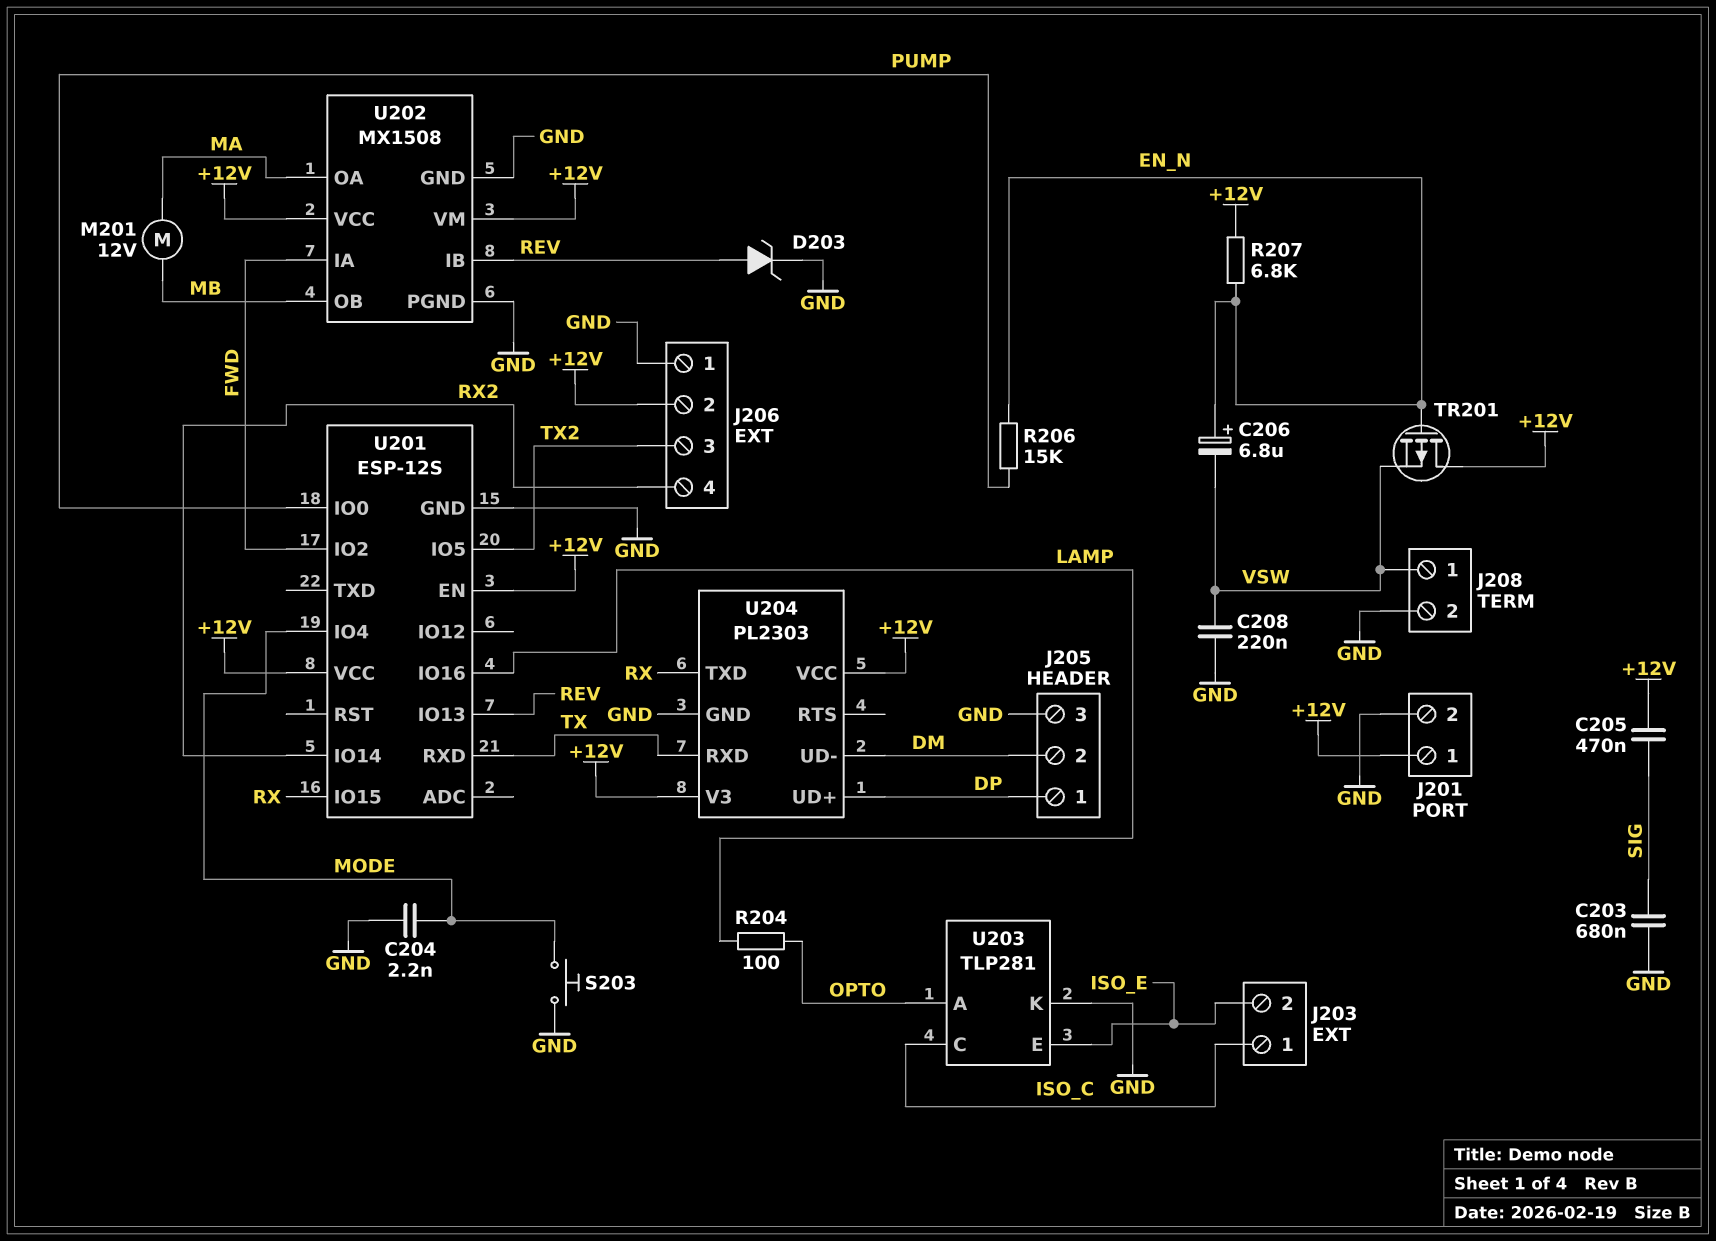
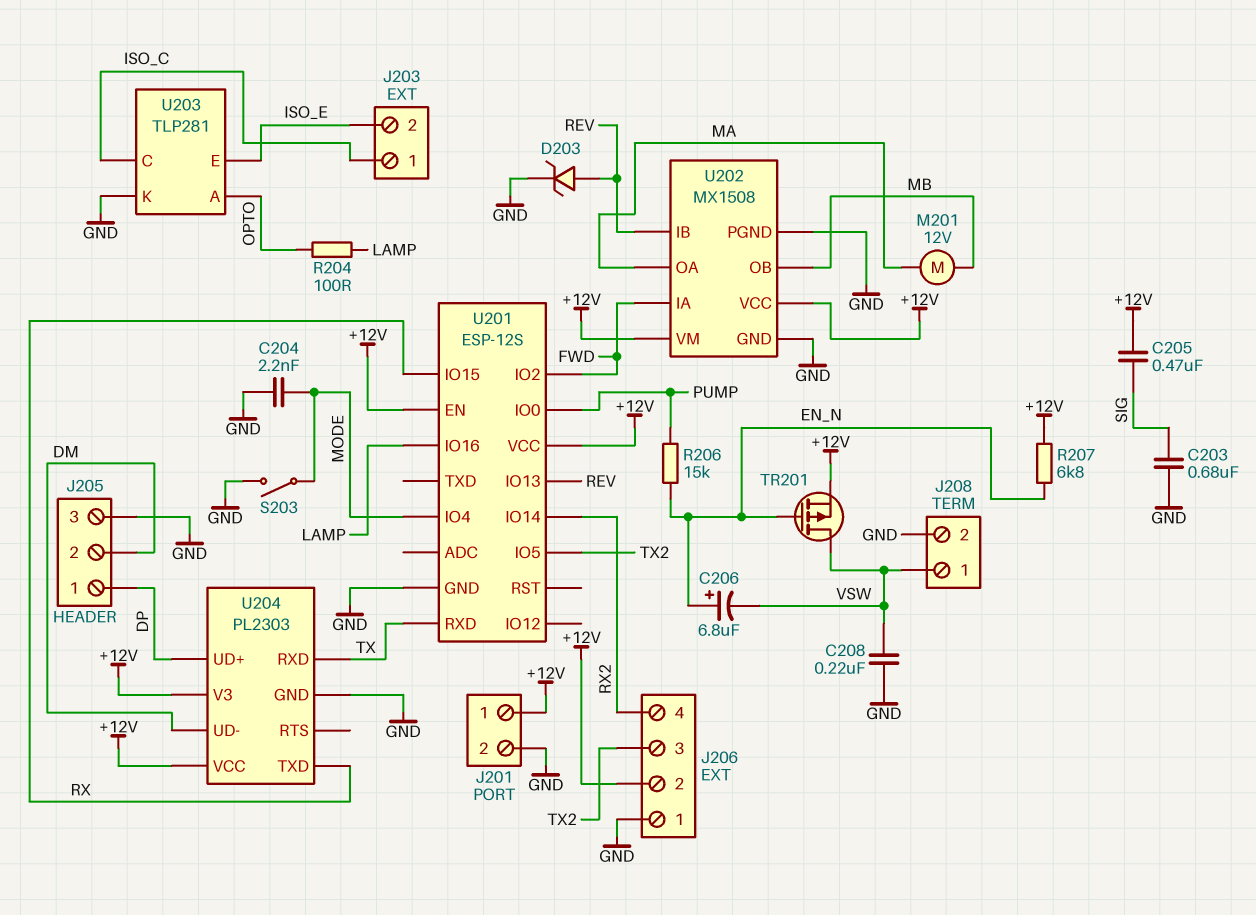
S203: button (GND, MODE) -> switch (GND, MODE)
TR201: PMOS (G EN_N, D +12V, S VSW) -> PMOS (G EN_N, D VSW, S +12V)

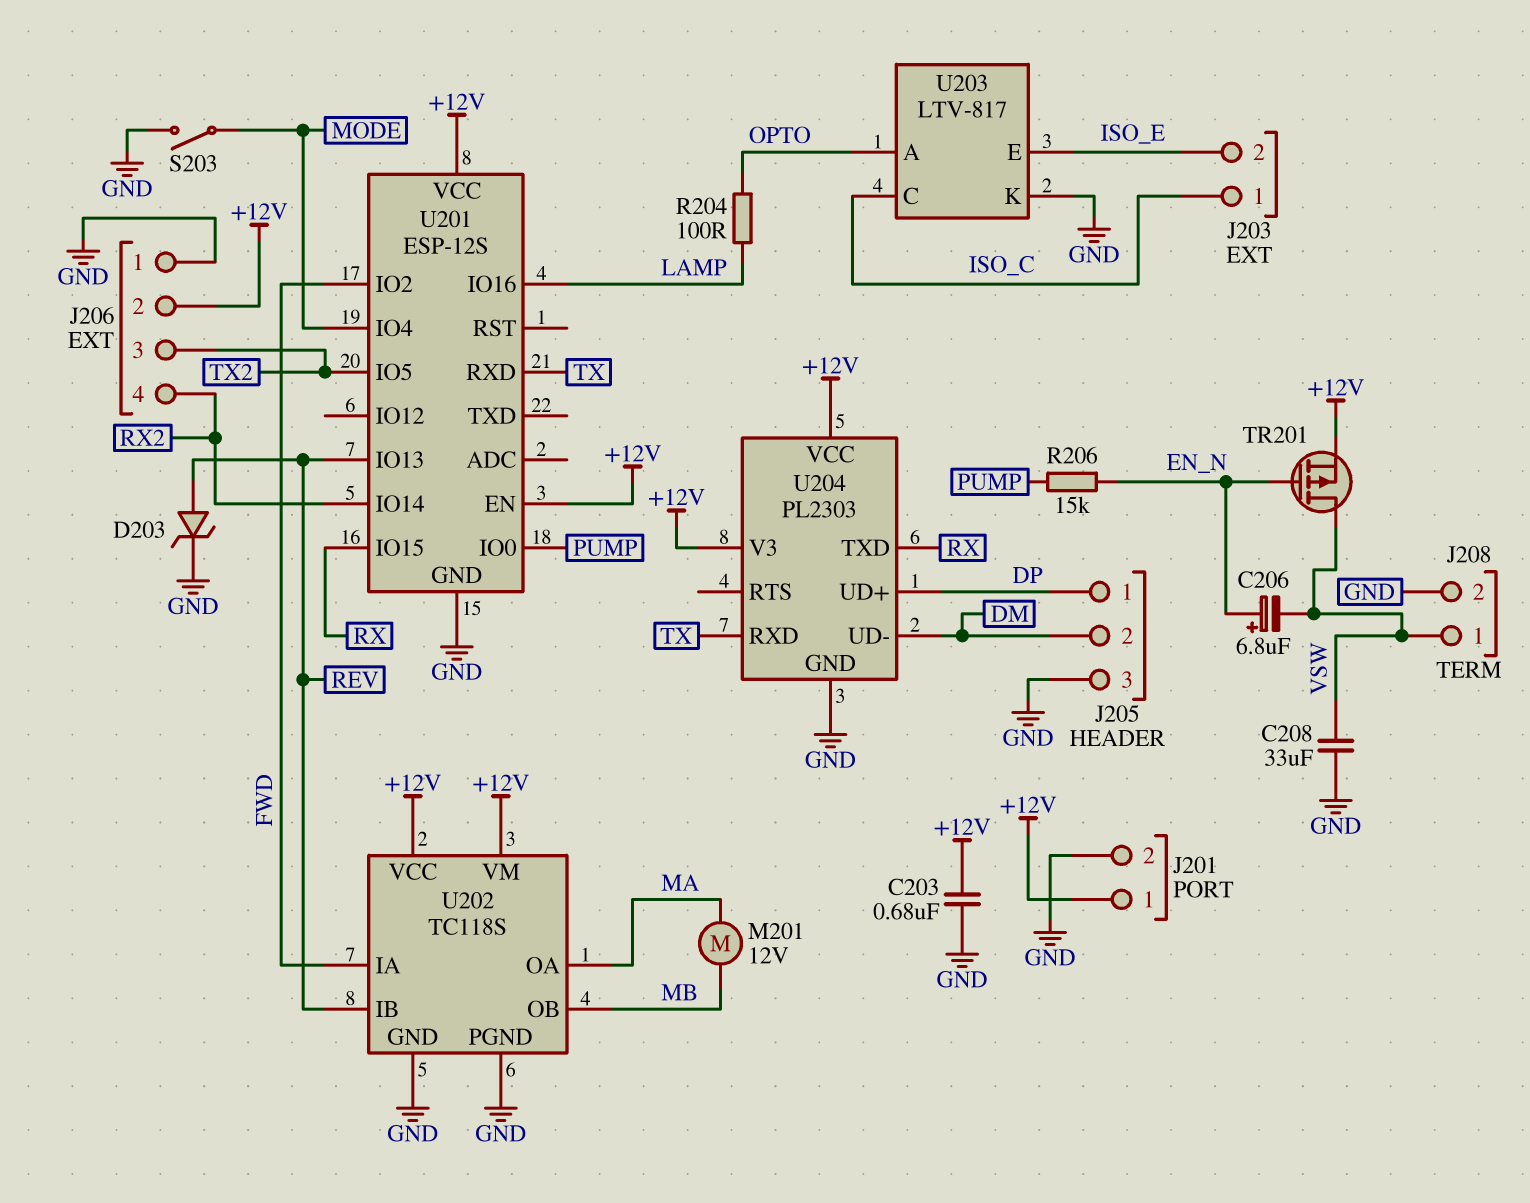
C203: 680nF (GND, SIG) -> 680nF (+12V, GND)
C204: 2.2nF (GND, MODE) -> none
C205: 470nF (+12V, SIG) -> none
C208: 220nF (GND, VSW) -> 33uF (GND, VSW)
R207: 6.8k (+12V, EN_N) -> none
U202: MX1508 -> TC118S
U203: TLP281 -> LTV-817

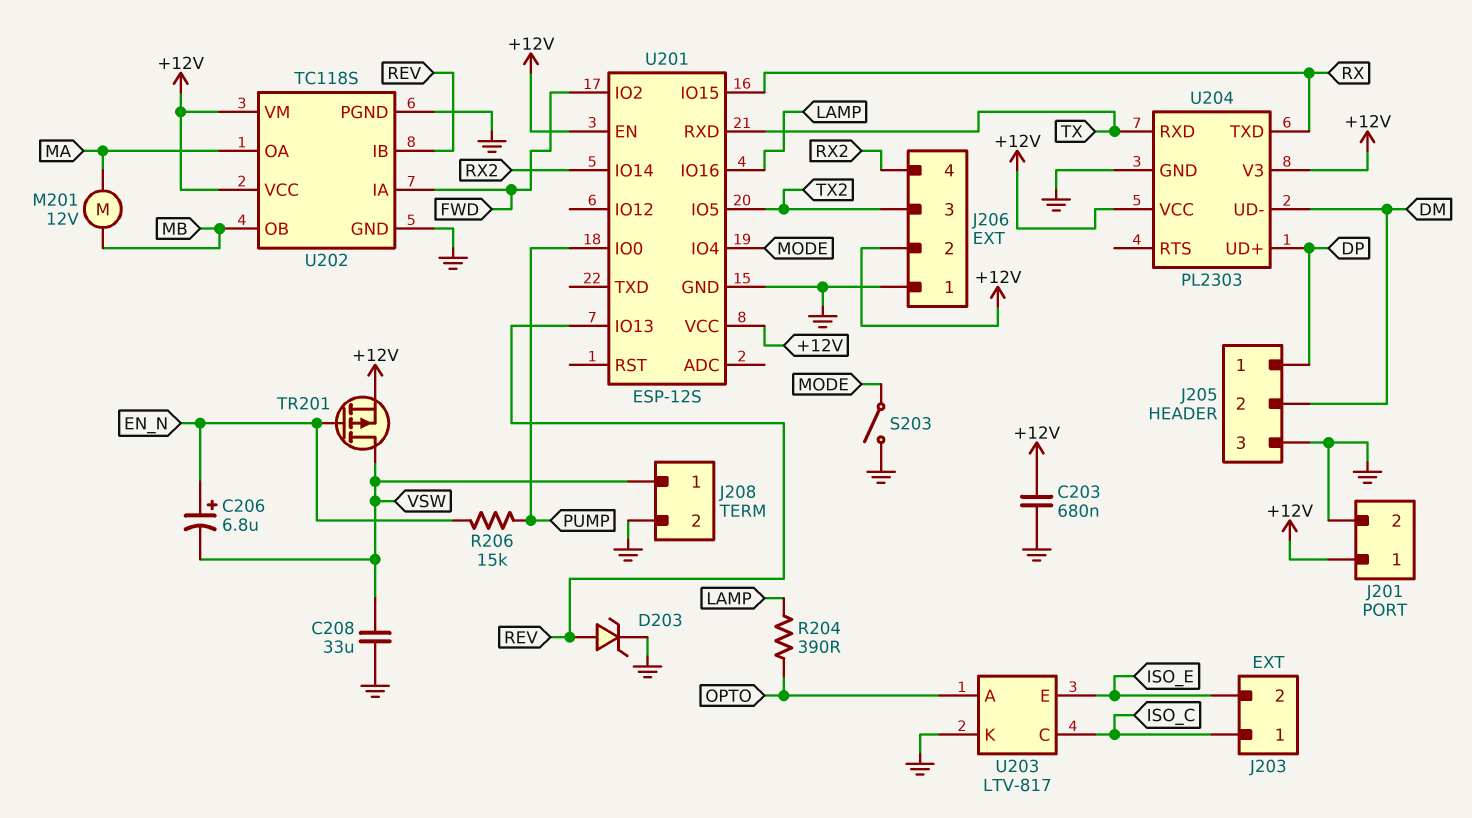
R204: 100 (LAMP, OPTO) -> 390 (LAMP, OPTO)

